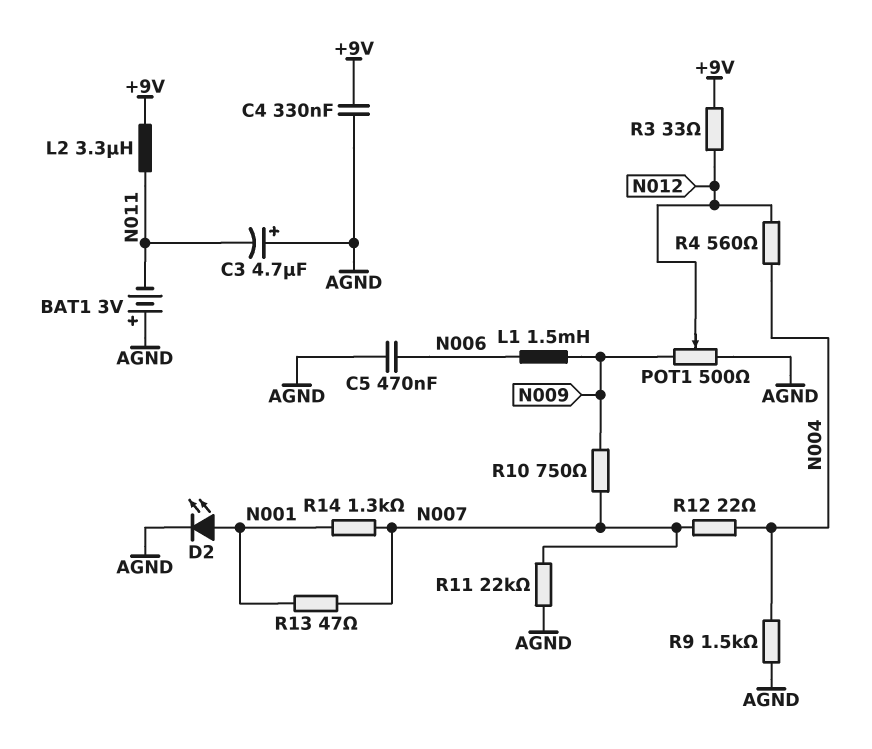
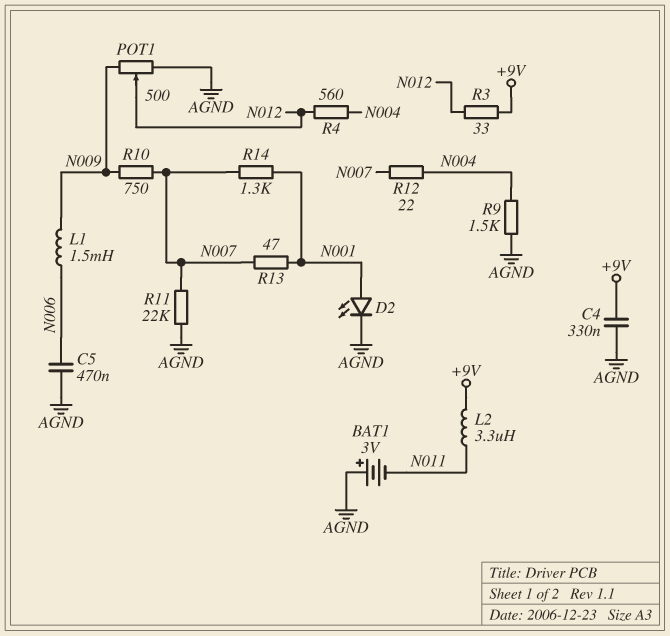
C3: 4.7uF (plus AGND, minus N011) -> none

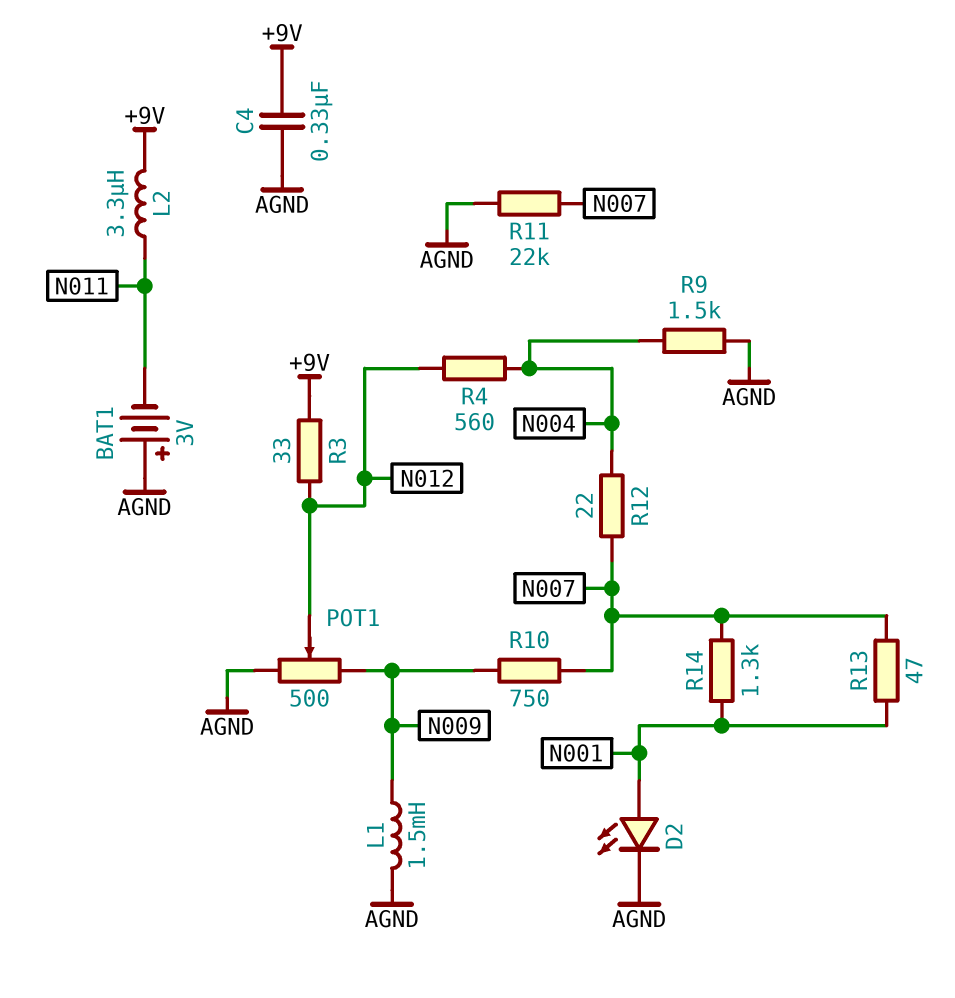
C5: 470nF (AGND, N006) -> none
L1: 1.5mH (N006, N009) -> 1.5mH (AGND, N009)

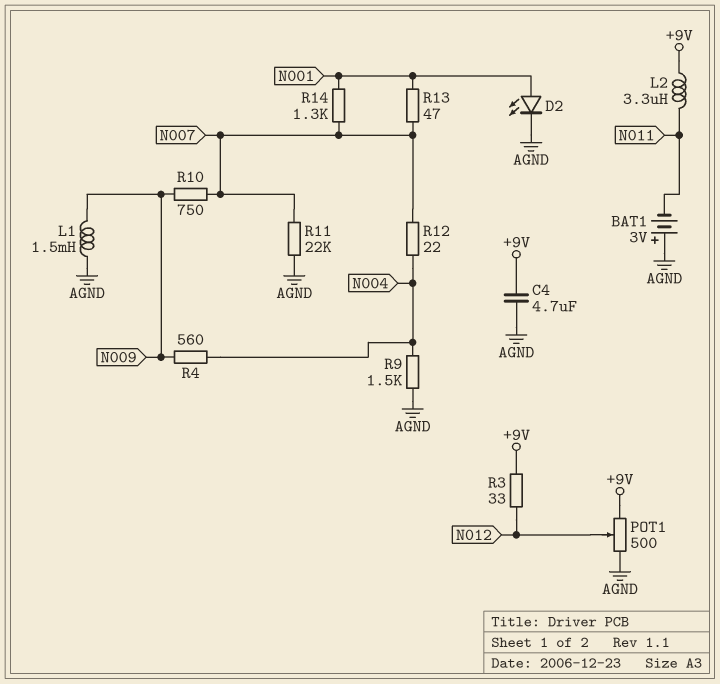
C4: 330nF (+9V, AGND) -> 4.7uF (+9V, AGND)
POT1: 500 (AGND, N009, wiper N012) -> 500 (+9V, AGND, wiper N012)
R4: 560 (N004, N012) -> 560 (N004, N009)

